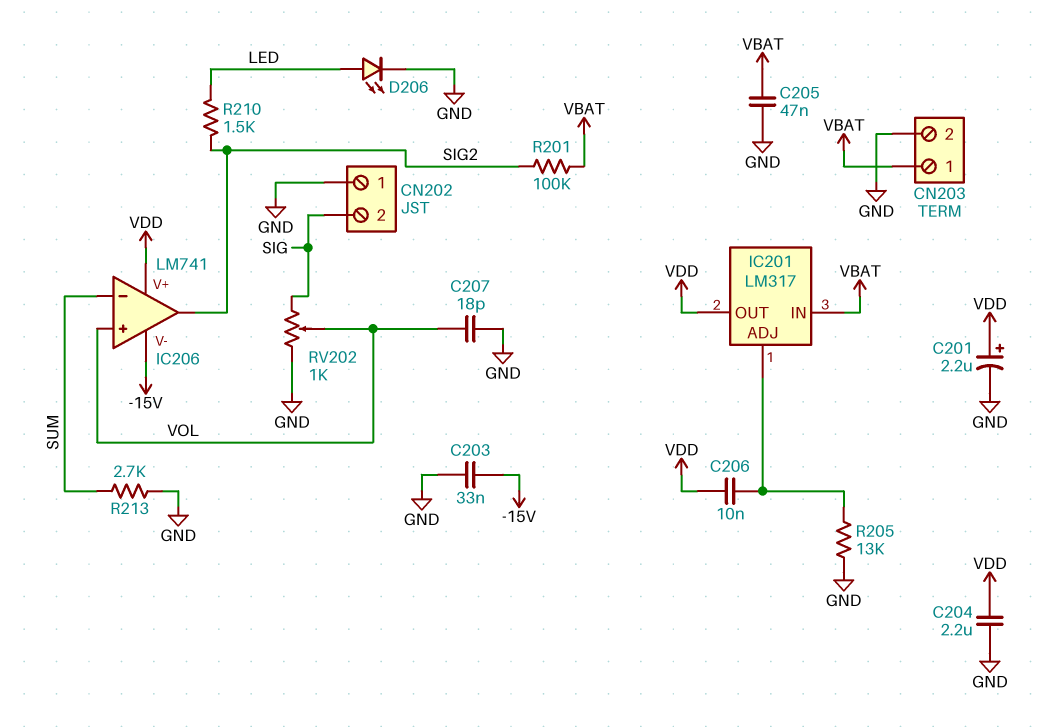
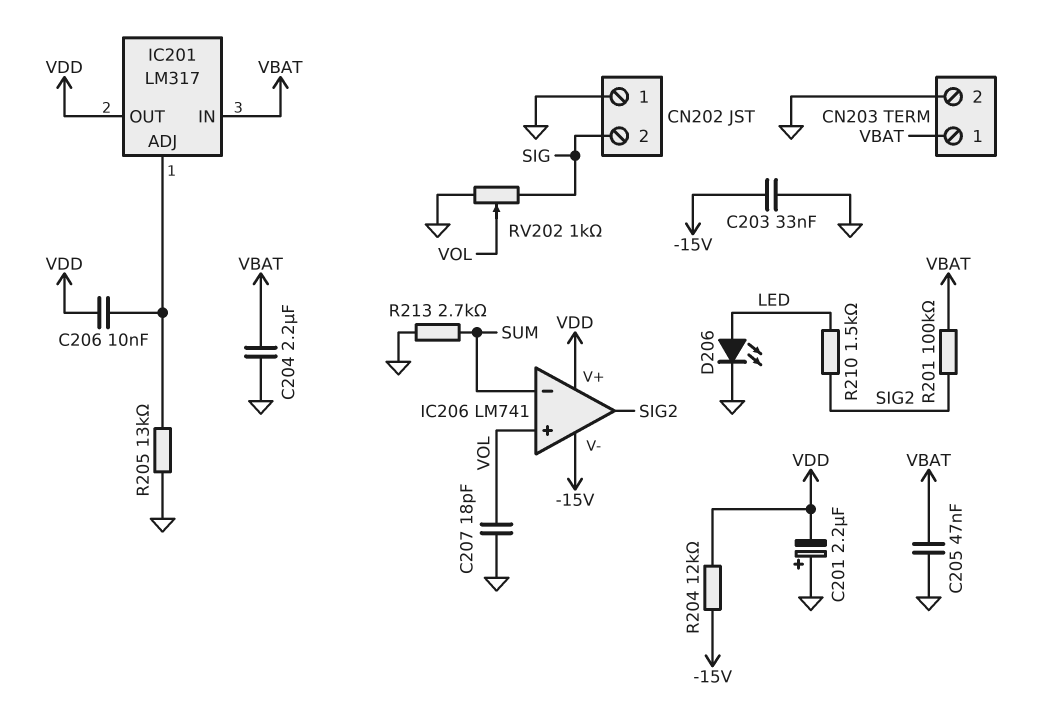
C201: 2.2uF (plus VDD, minus GND) -> 2.2uF (plus GND, minus VDD)
C204: 2.2uF (GND, VDD) -> 2.2uF (GND, VBAT)
R204: none -> 12k (-15V, VDD)

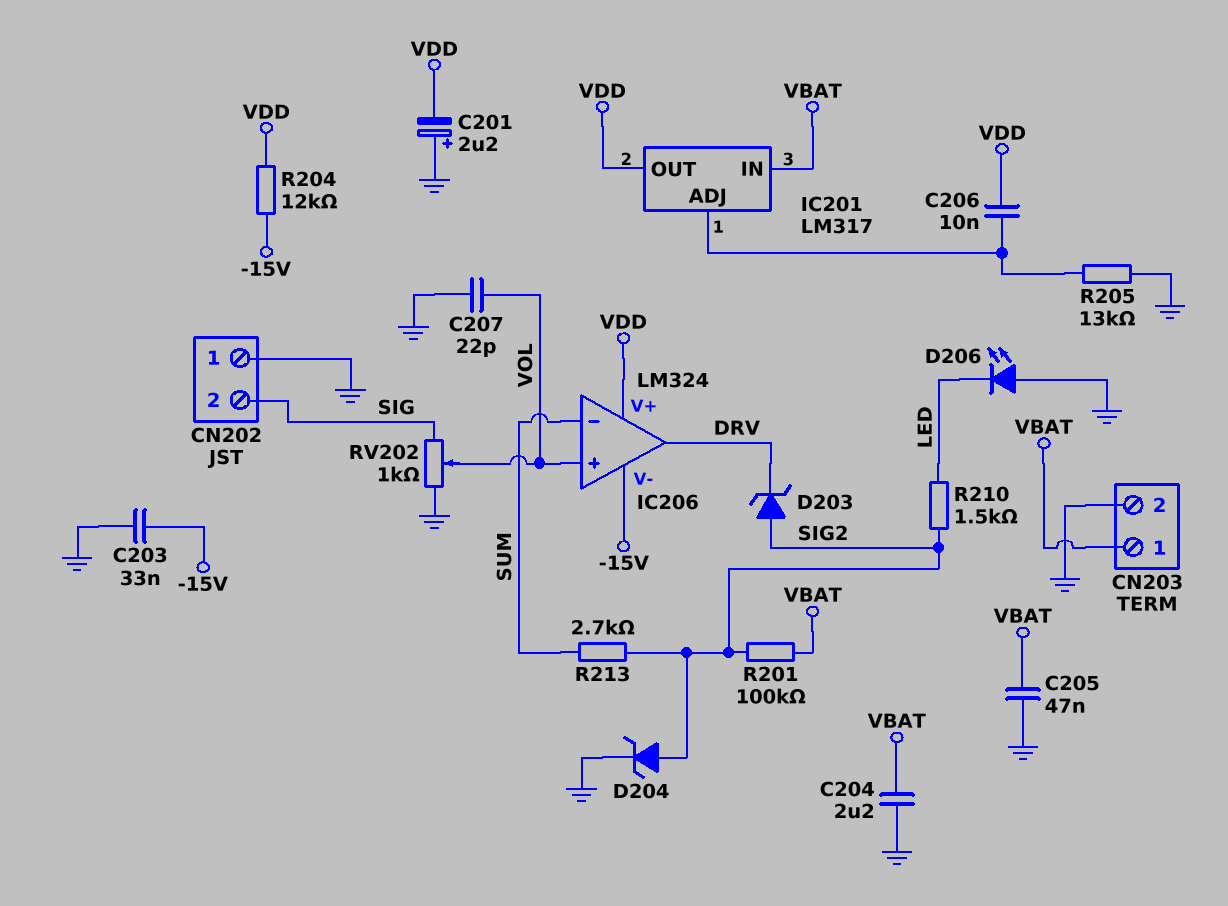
C207: 18pF (GND, VOL) -> 22pF (GND, VOL)
D203: none -> zener (A SIG2, K DRV)
D204: none -> zener (A SIG2, K GND)
D206: LED (A LED, K GND) -> LED (A GND, K LED)
IC206: LM741 -> LM324
IC206 pin out: SIG2 -> DRV
R213: 2.7k (GND, SUM) -> 2.7k (SIG2, SUM)

